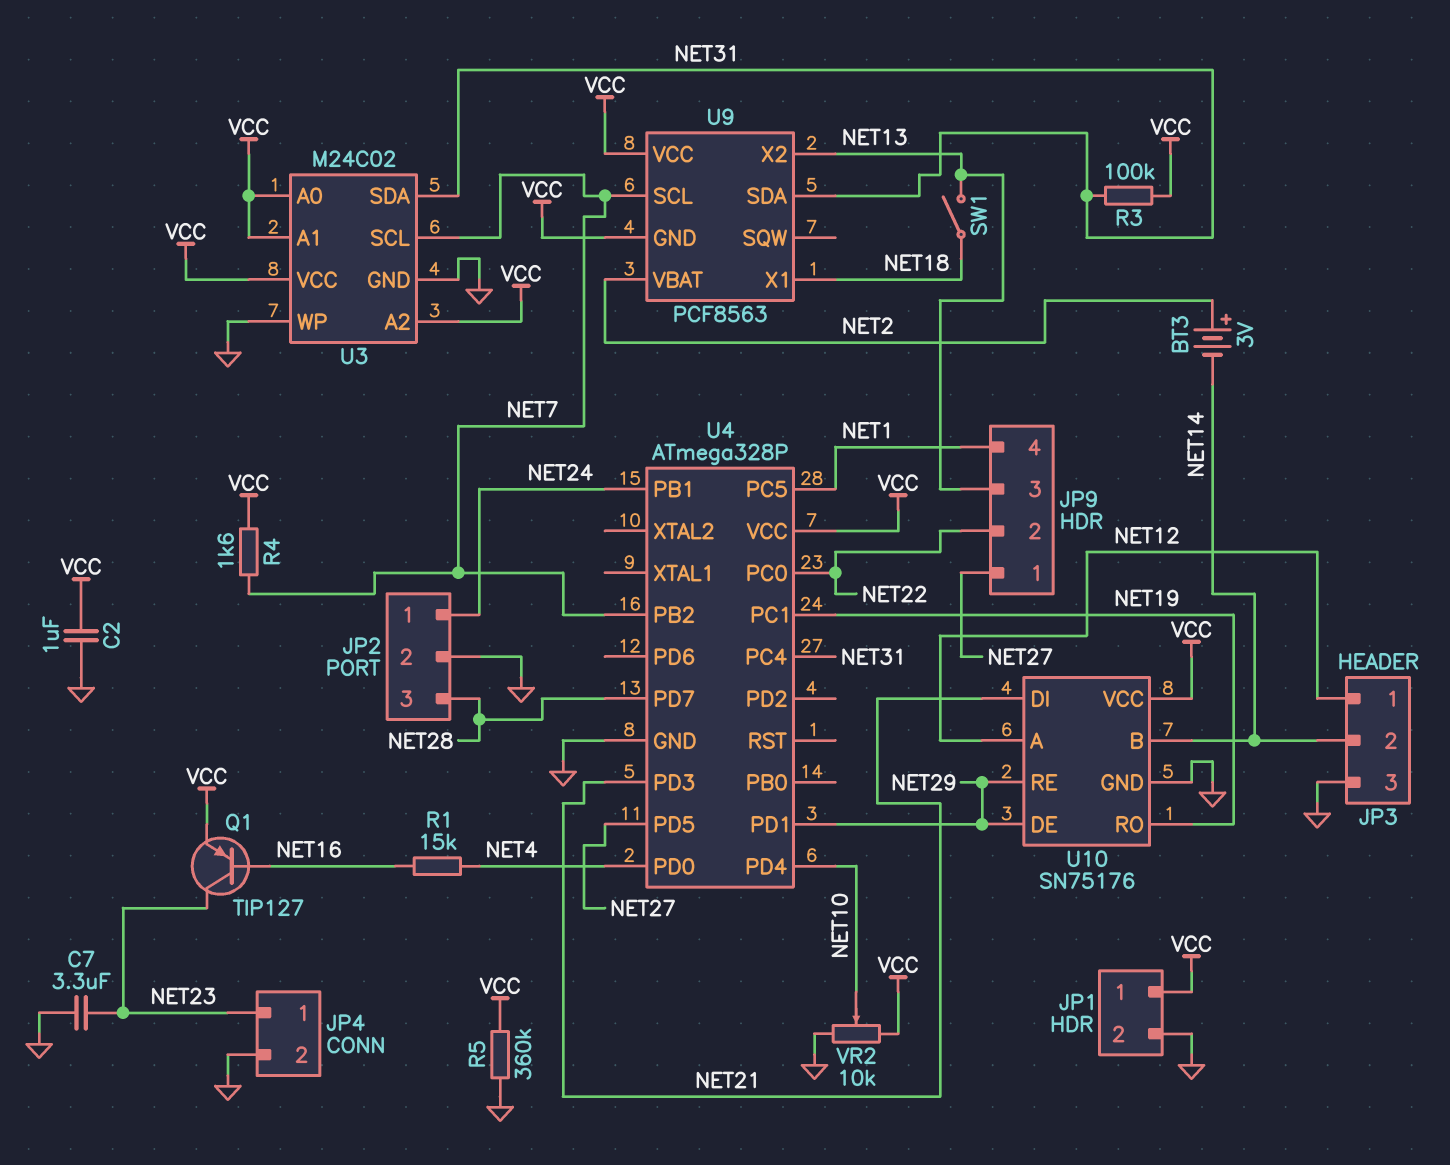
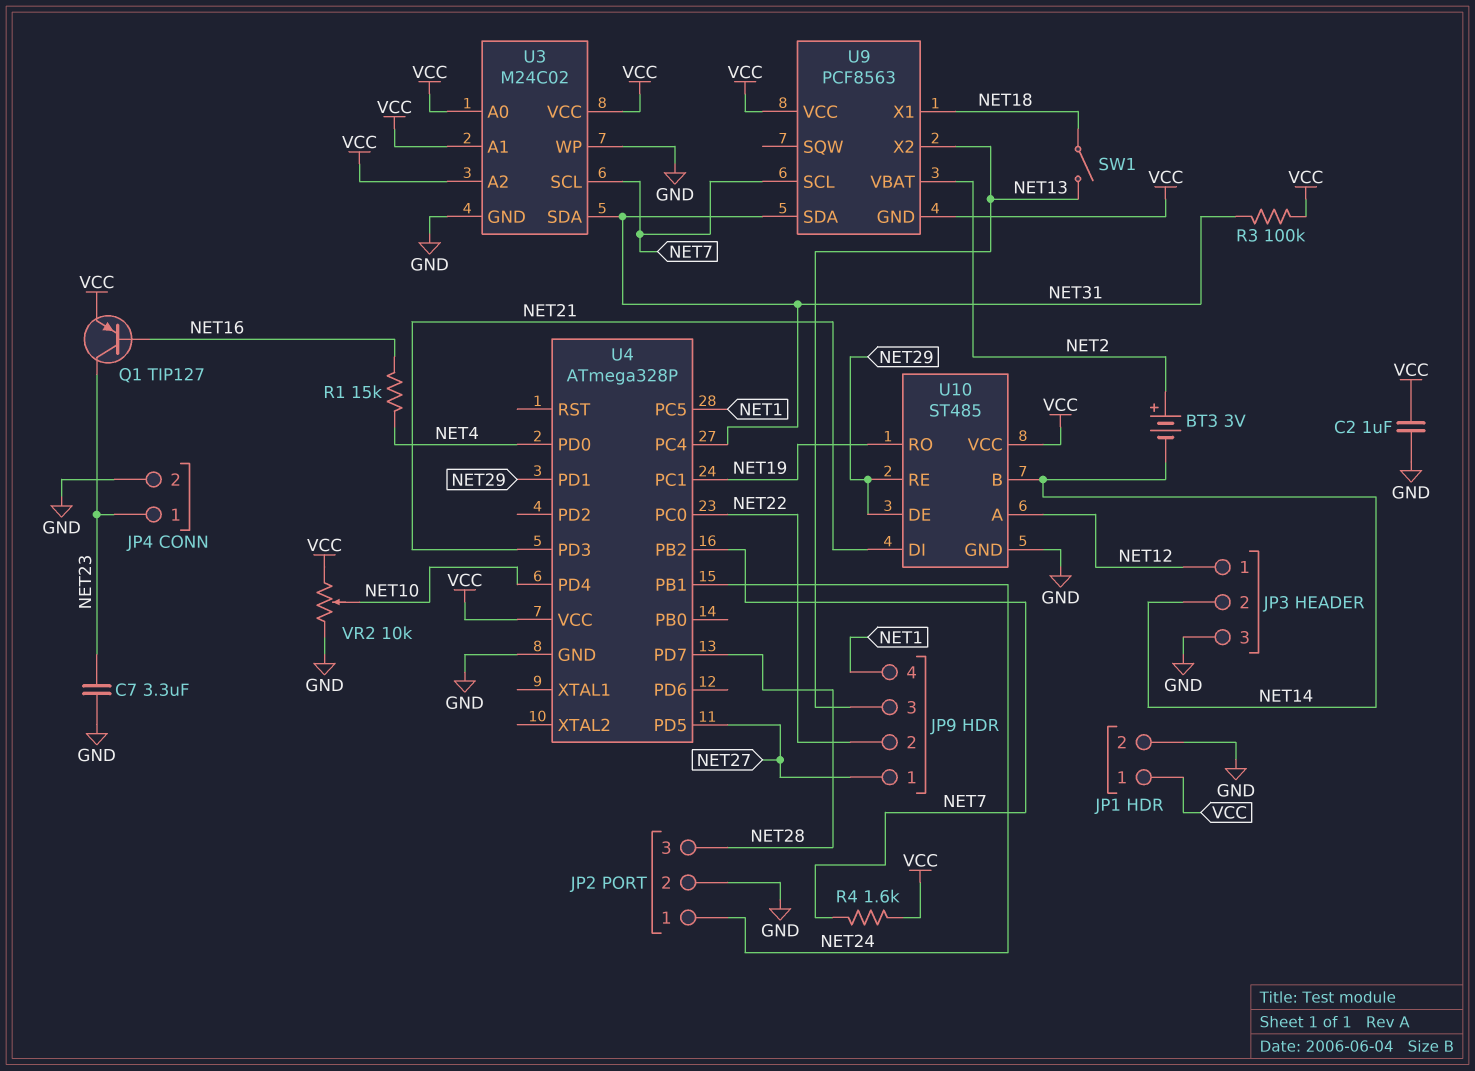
R5: 360k (GND, VCC) -> none
U10: SN75176 -> ST485

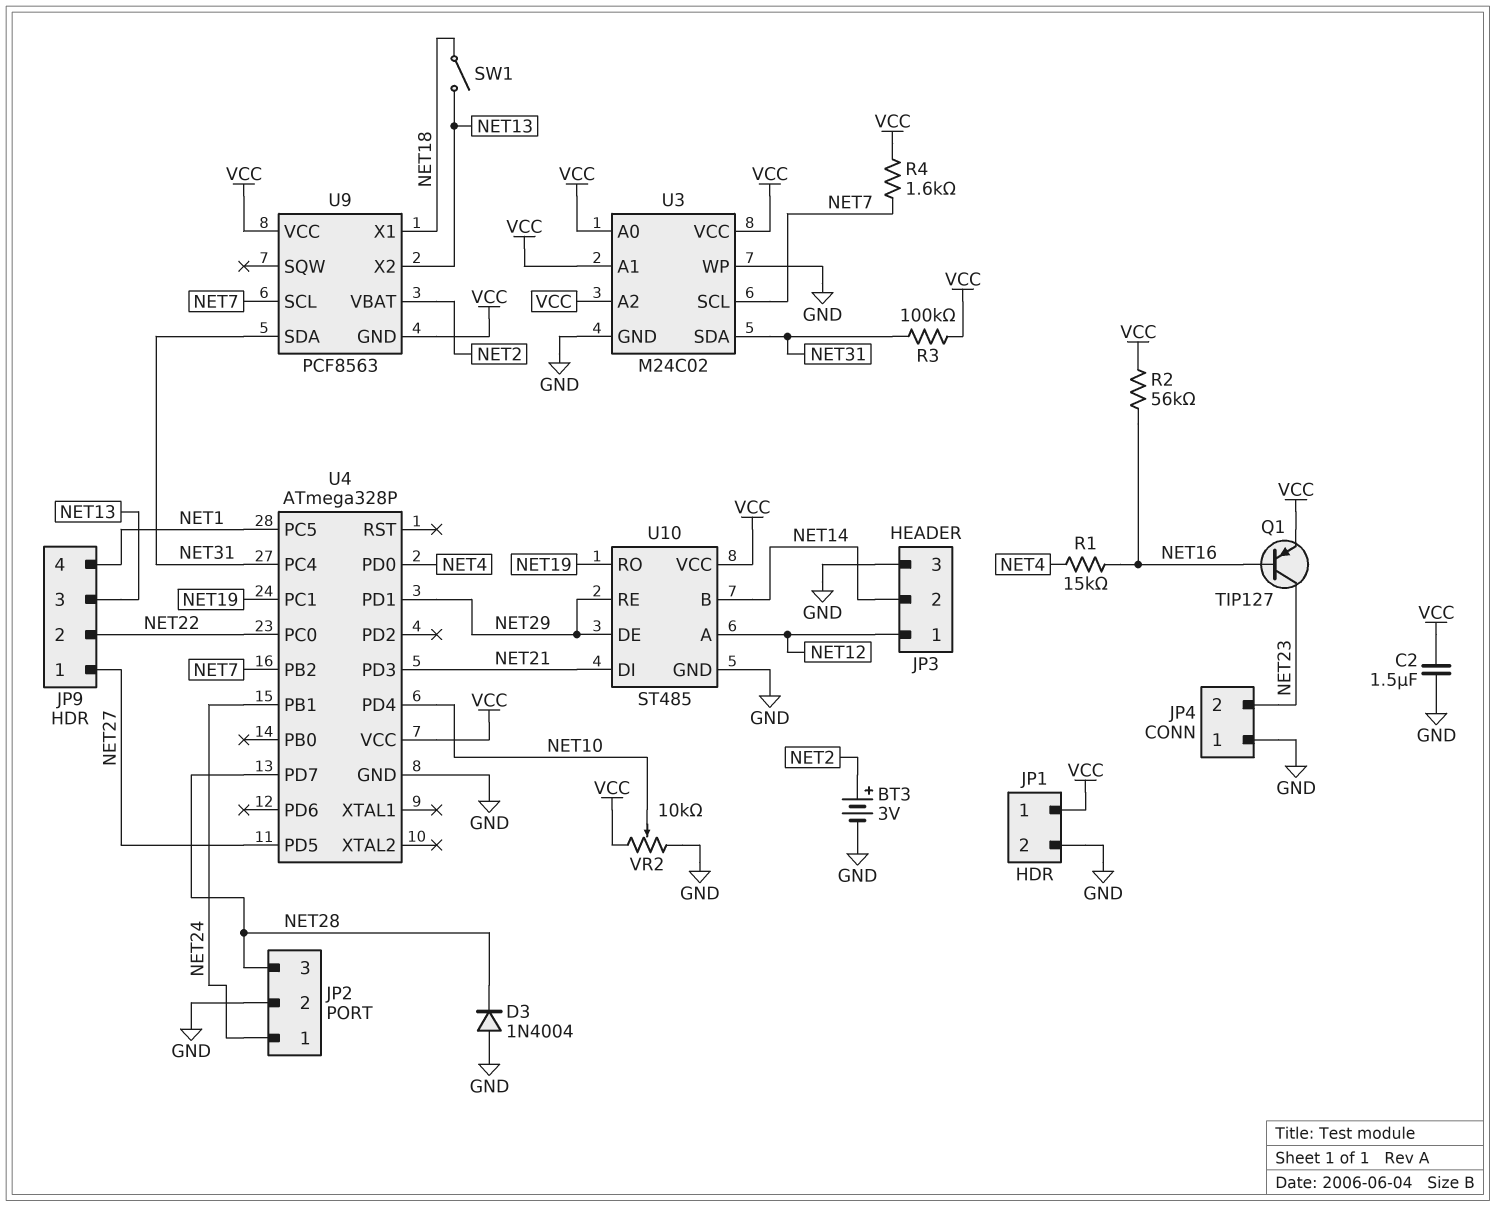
BT3: 3V (plus NET2, minus NET14) -> 3V (plus NET2, minus GND)
C2: 1uF (GND, VCC) -> 1.5uF (GND, VCC)
C7: 3.3uF (GND, NET23) -> none
D3: none -> diode 1N4004 (A GND, K NET28)
JP4 pin 1: NET23 -> GND
JP4 pin 2: GND -> NET23
R2: none -> 56k (NET16, VCC)

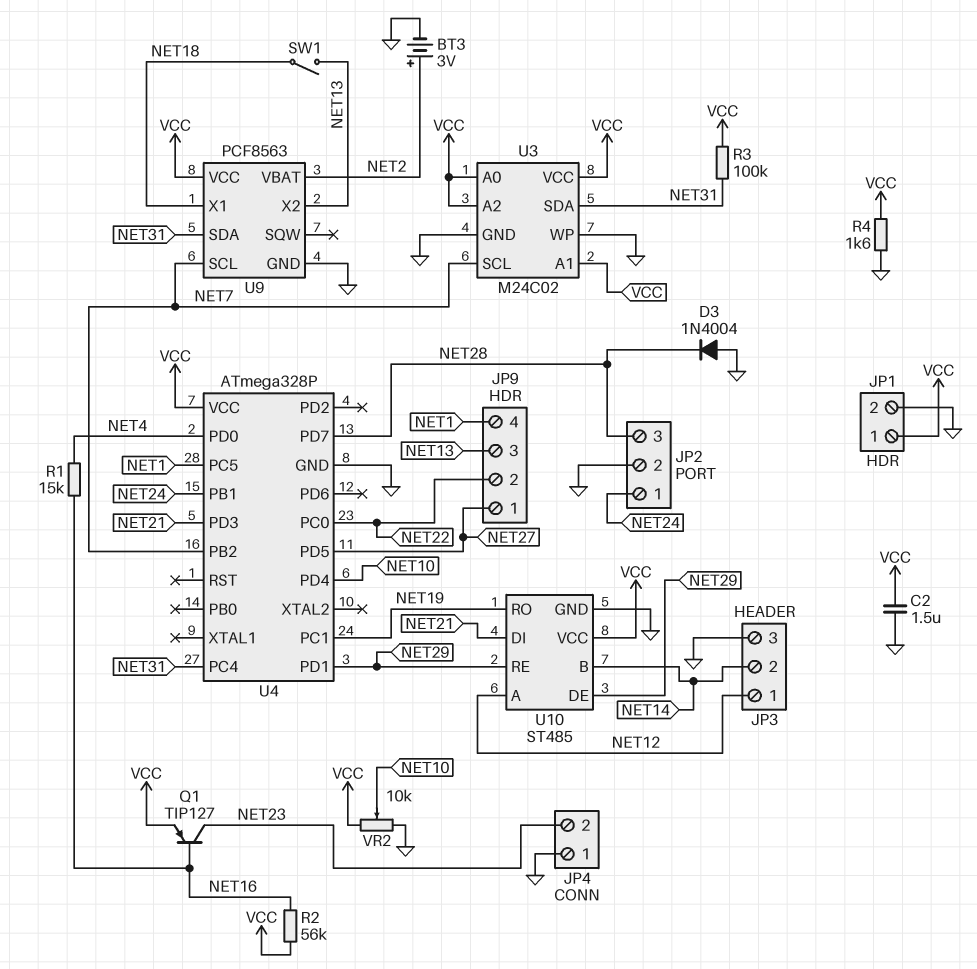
R4: 1.6k (NET7, VCC) -> 1.6k (GND, VCC)
U9 pin GND: VCC -> GND

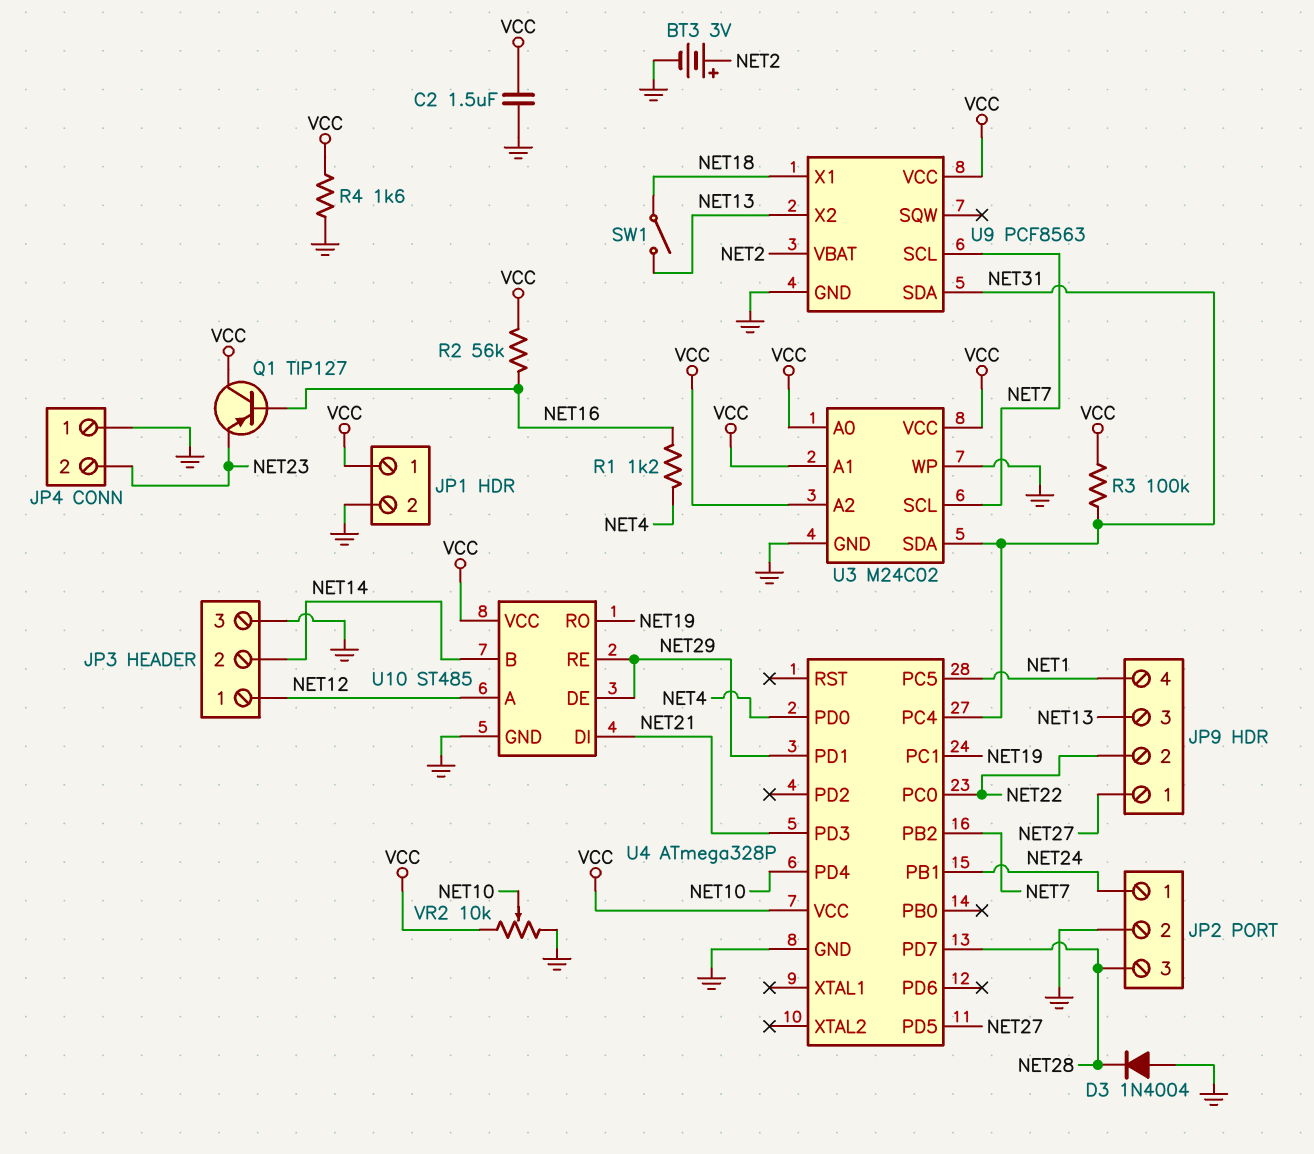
Q1: PNP TIP127 (B NET16, C NET23, E VCC) -> PNP TIP127 (B NET16, C VCC, E NET23)
R1: 15k (NET4, NET16) -> 1.2k (NET4, NET16)

